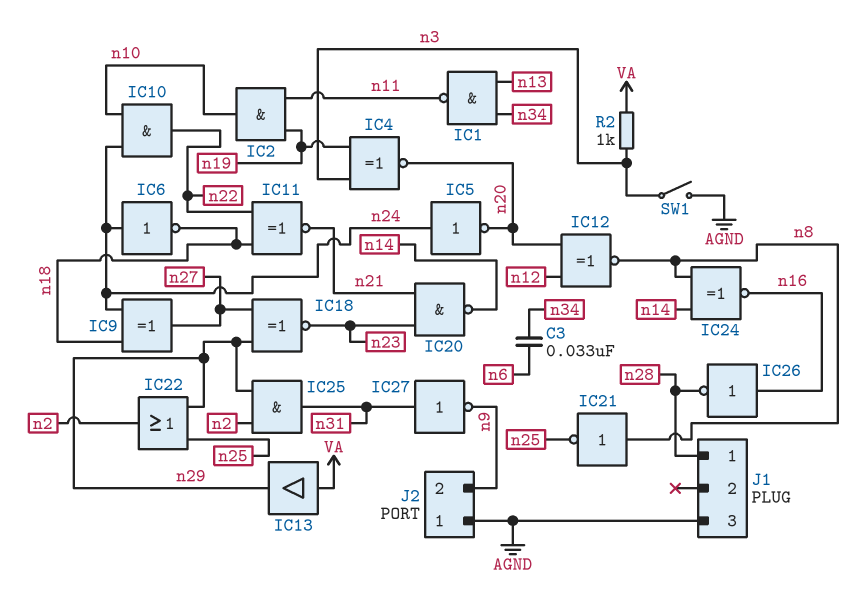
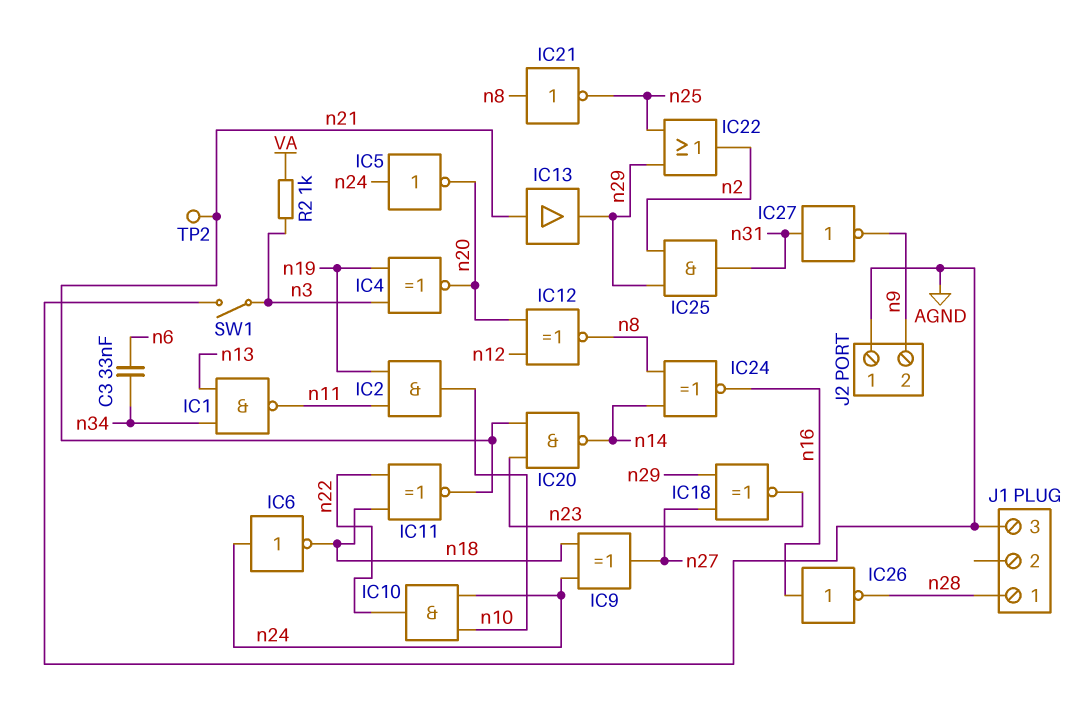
IC13: buffer (in VA, out n29) -> buffer (in n21, out n29)
TP2: none -> test point (n21)

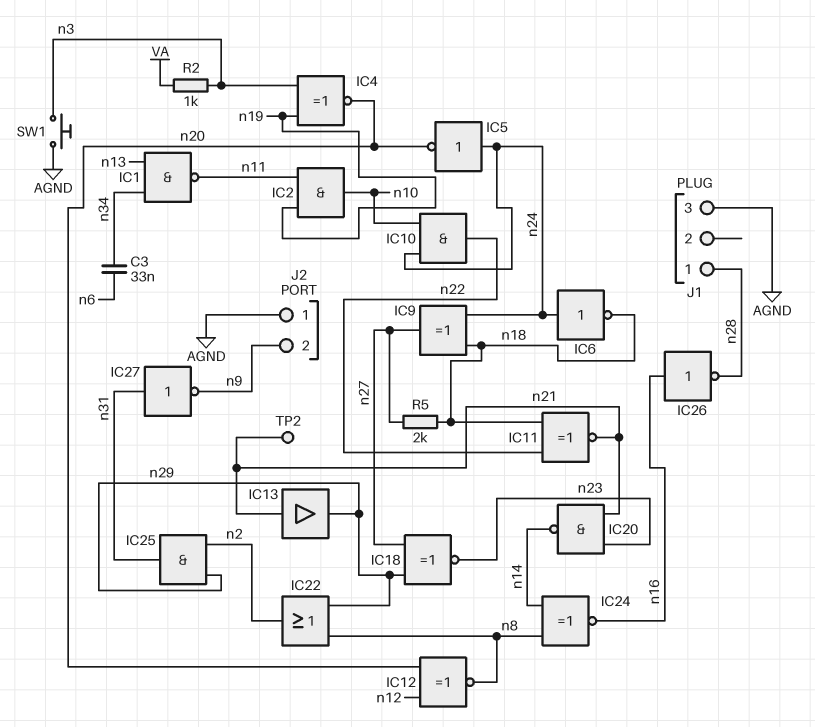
IC21: NOT (in n8, out n25) -> none
IC22: OR (in n25, in n29, out n2) -> OR (in n8, in n29, out n2)
R5: none -> 2k (n18, n27)
SW1: switch (AGND, n3) -> button (AGND, n3)

